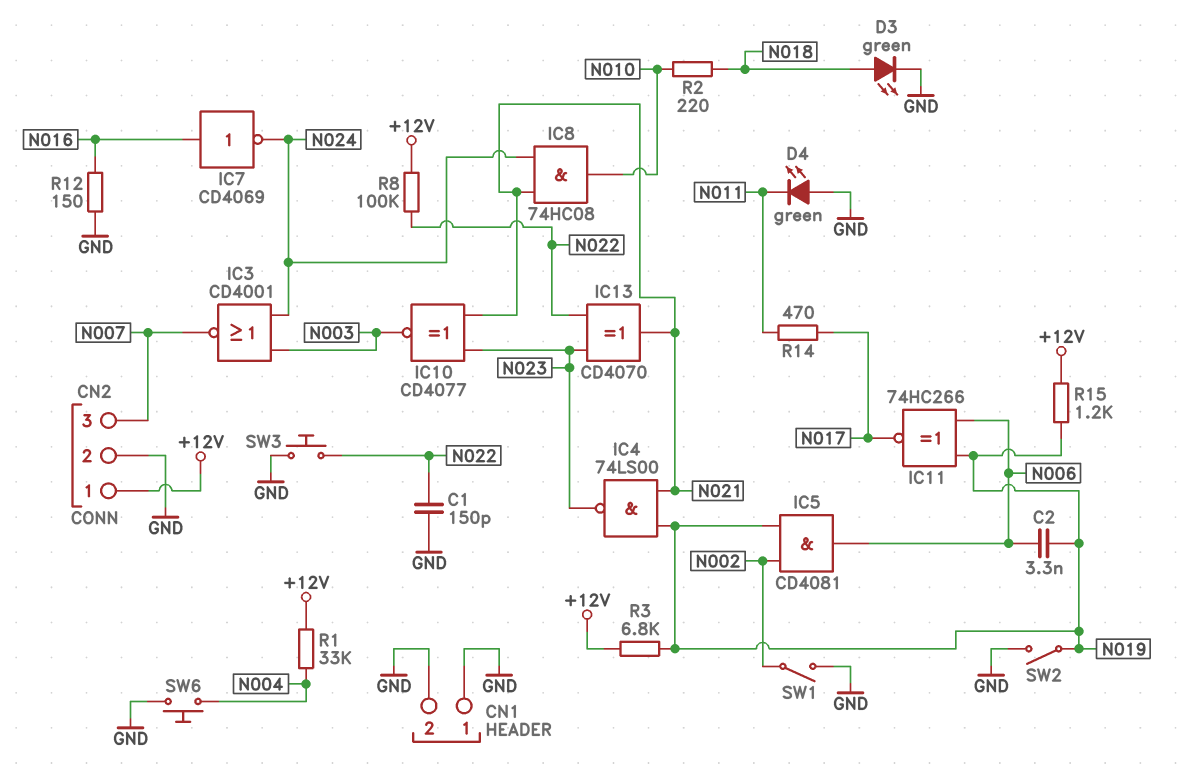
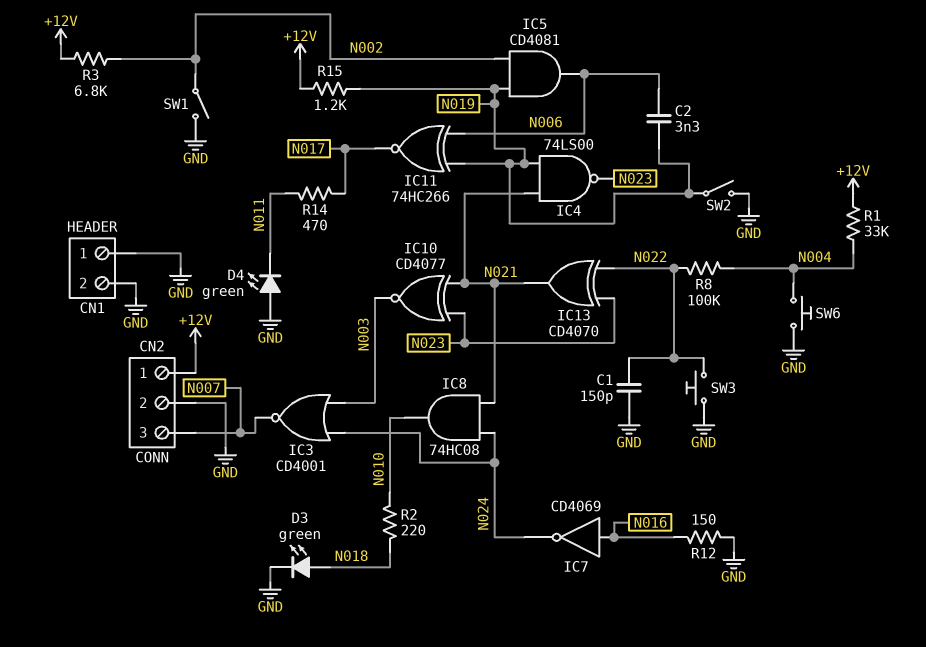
R3: 6.8k (+12V, N019) -> 6.8k (+12V, N002)
R8: 100k (+12V, N022) -> 100k (N004, N022)

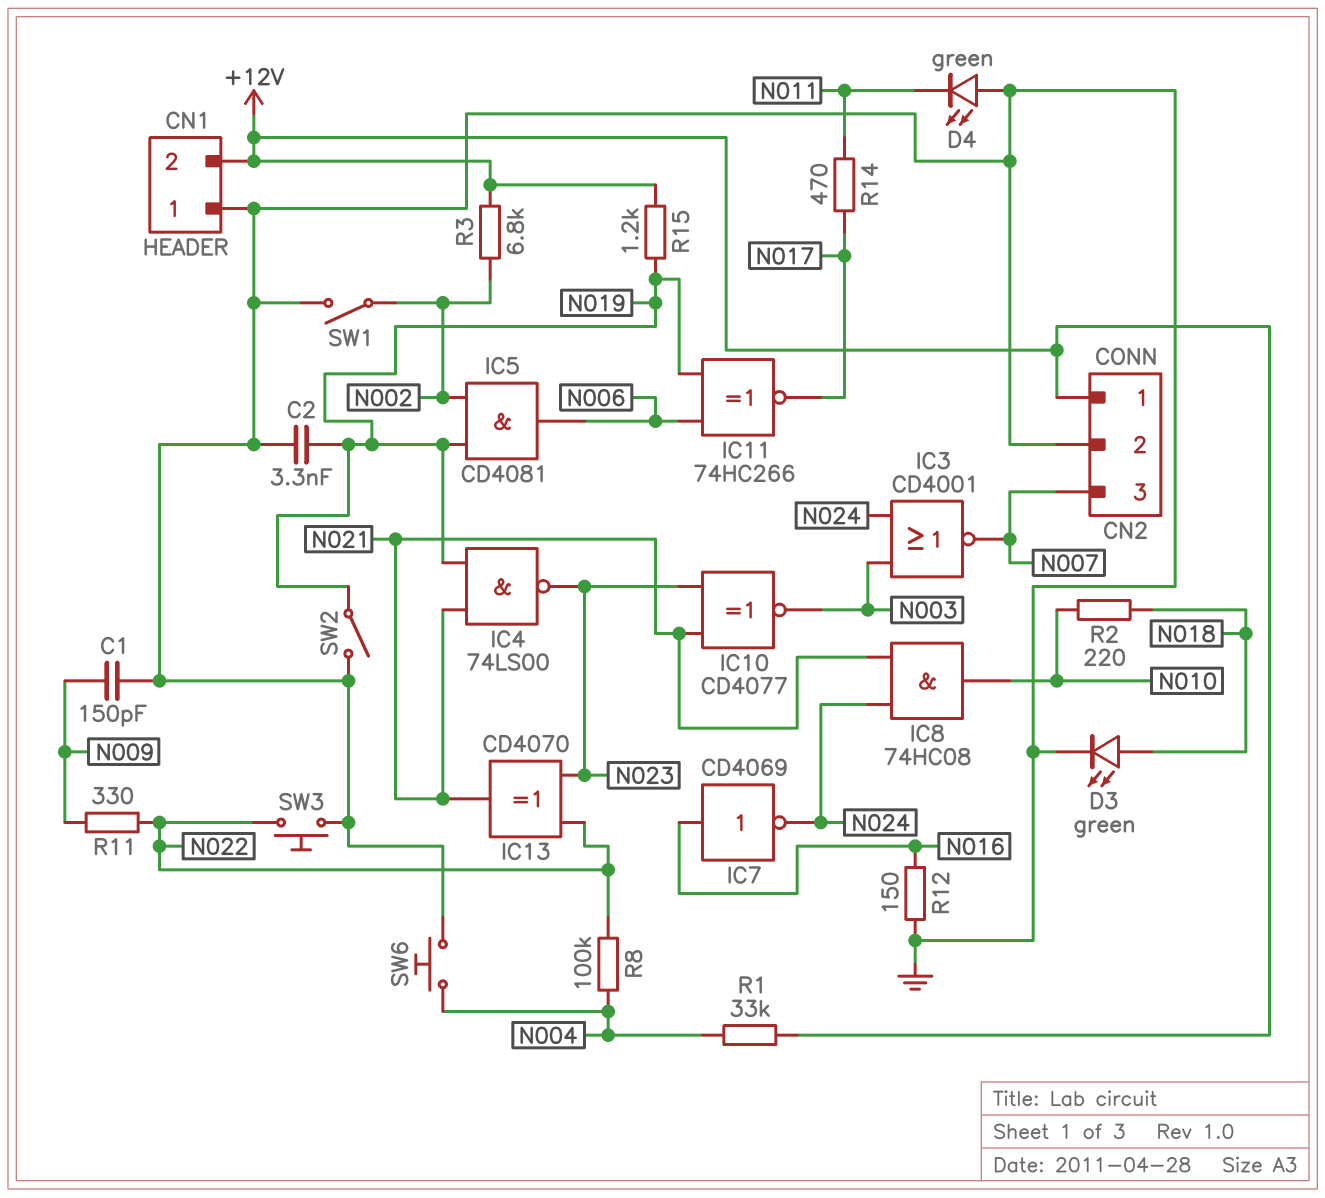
C1: 150pF (GND, N022) -> 150pF (GND, N009)
C2: 3.3nF (N006, N019) -> 3.3nF (GND, N019)
CN1 pin 2: GND -> +12V
R11: none -> 330 (N009, N022)

